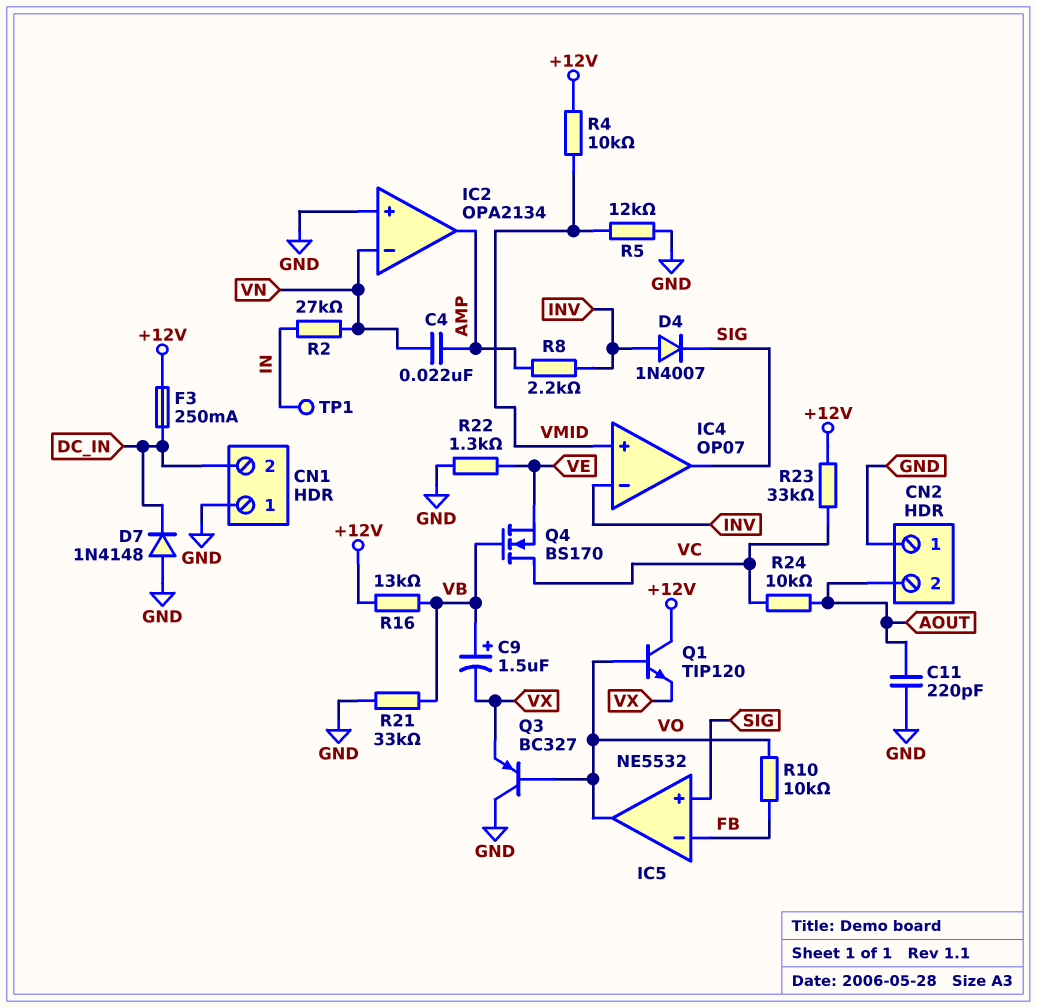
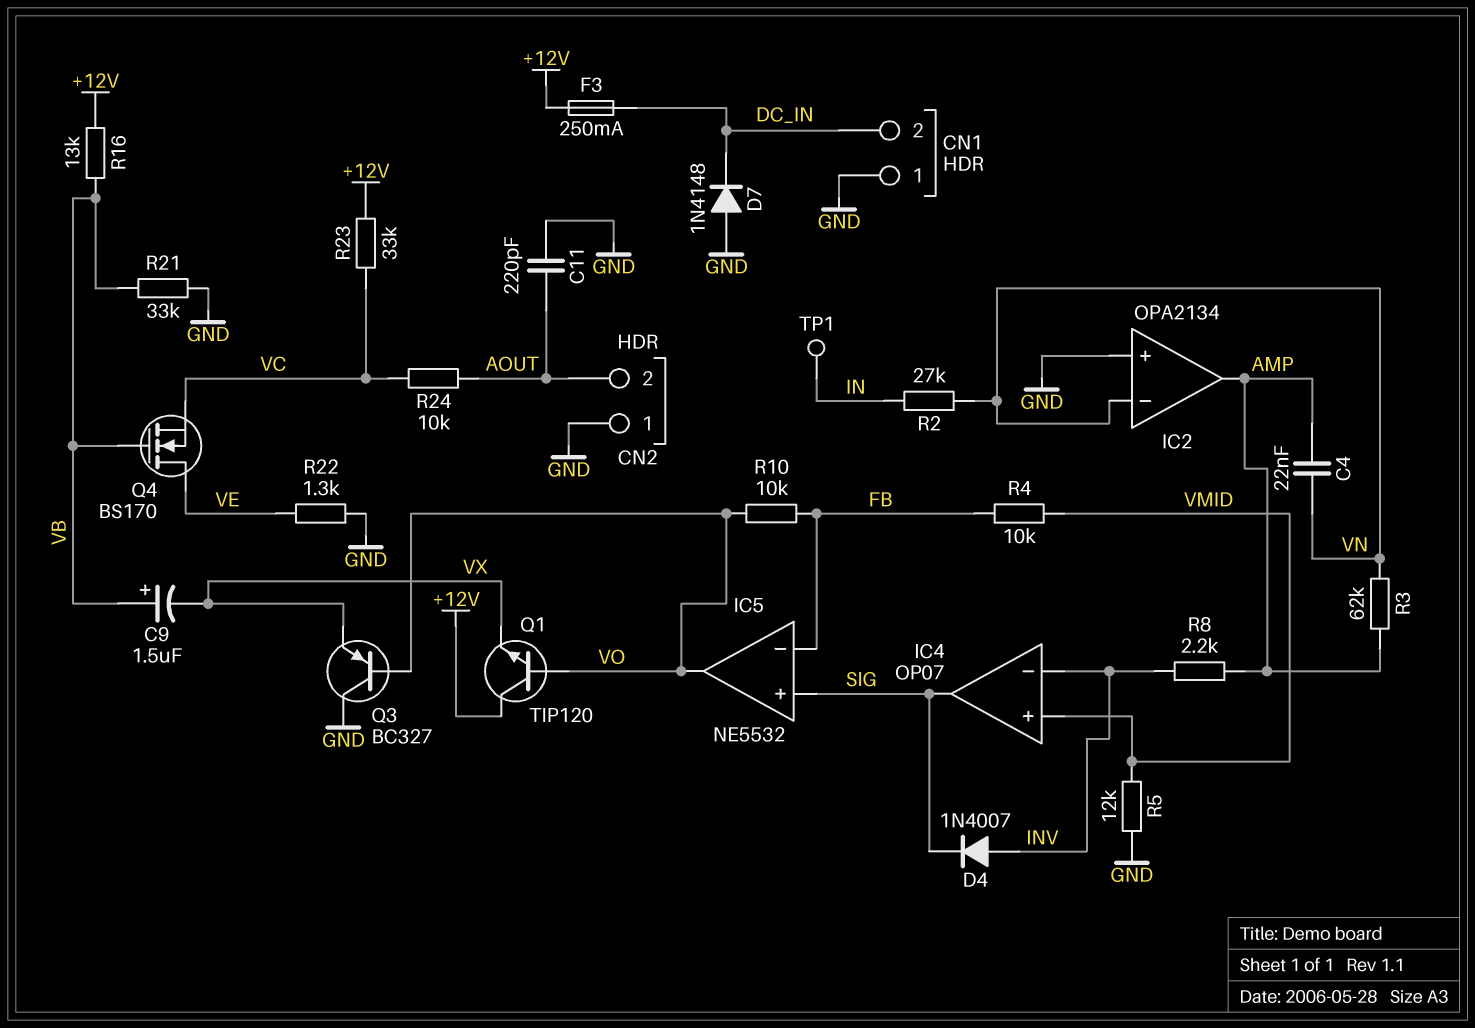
Q4: NMOS BS170 (G VB, D VC, S VE) -> NMOS BS170 (G VB, D VE, S VC)
R3: none -> 62k (AMP, VN)
R4: 10k (+12V, VMID) -> 10k (FB, VMID)

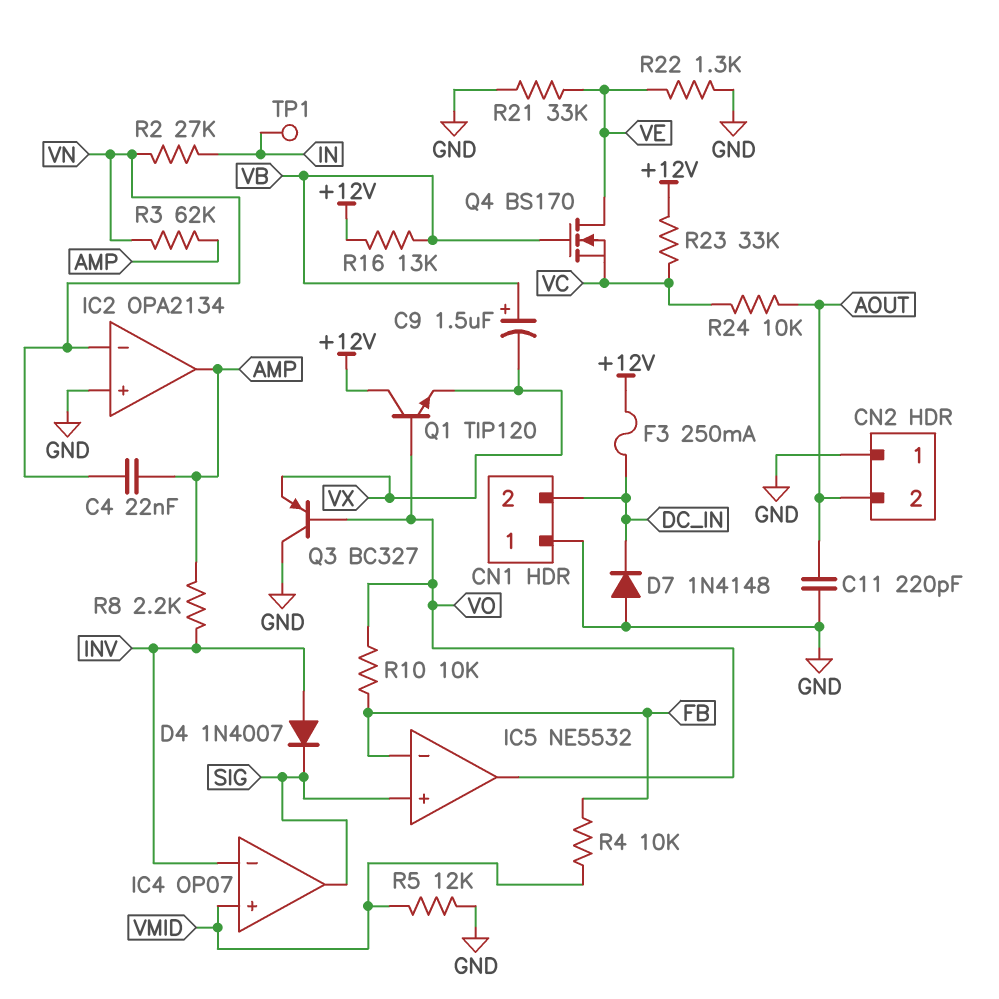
R21: 33k (GND, VB) -> 33k (GND, VE)

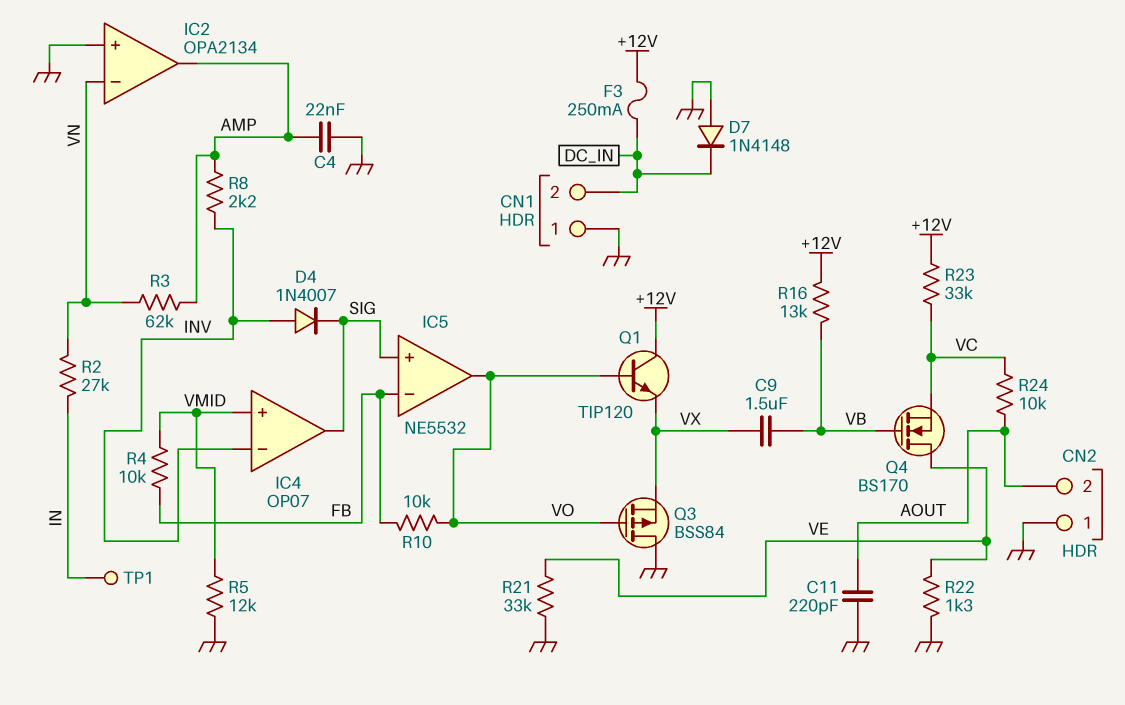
C4: 22nF (AMP, VN) -> 22nF (AMP, GND)
C9: 1.5uF (plus VB, minus VX) -> 1.5uF (VB, VX)
Q3: PNP BC327 (B VO, C GND, E VX) -> PMOS BSS84 (G VO, D GND, S VX)

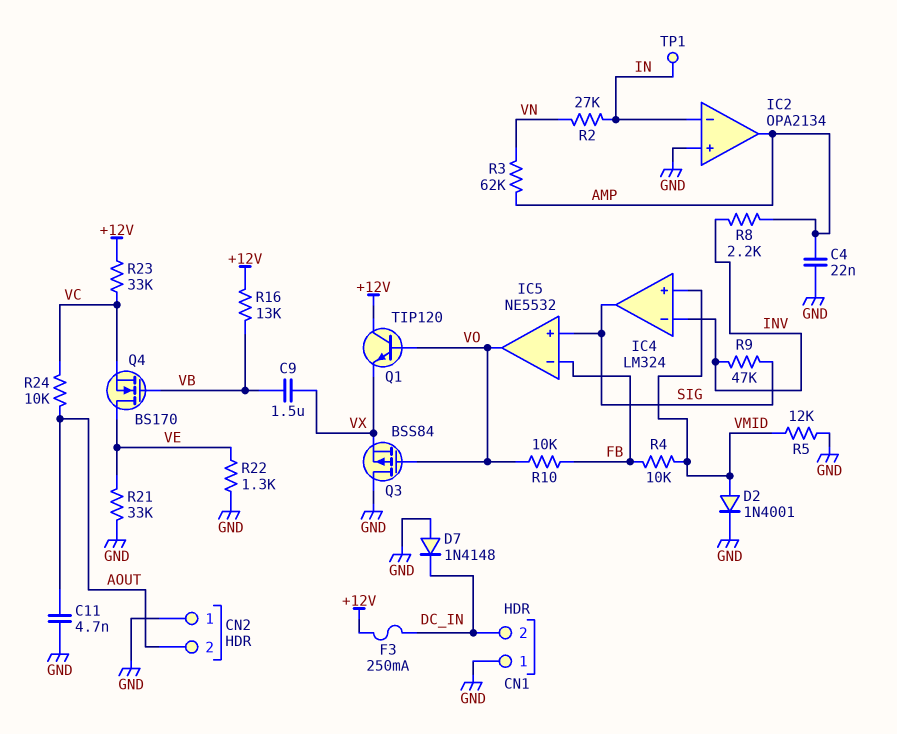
C11: 220pF (AOUT, GND) -> 4.7nF (AOUT, GND)
D2: none -> diode 1N4001 (A VMID, K GND)
D4: diode 1N4007 (A INV, K SIG) -> none
IC2 pin in-: VN -> IN
IC4: OP07 -> LM324
R9: none -> 47k (INV, SIG)

